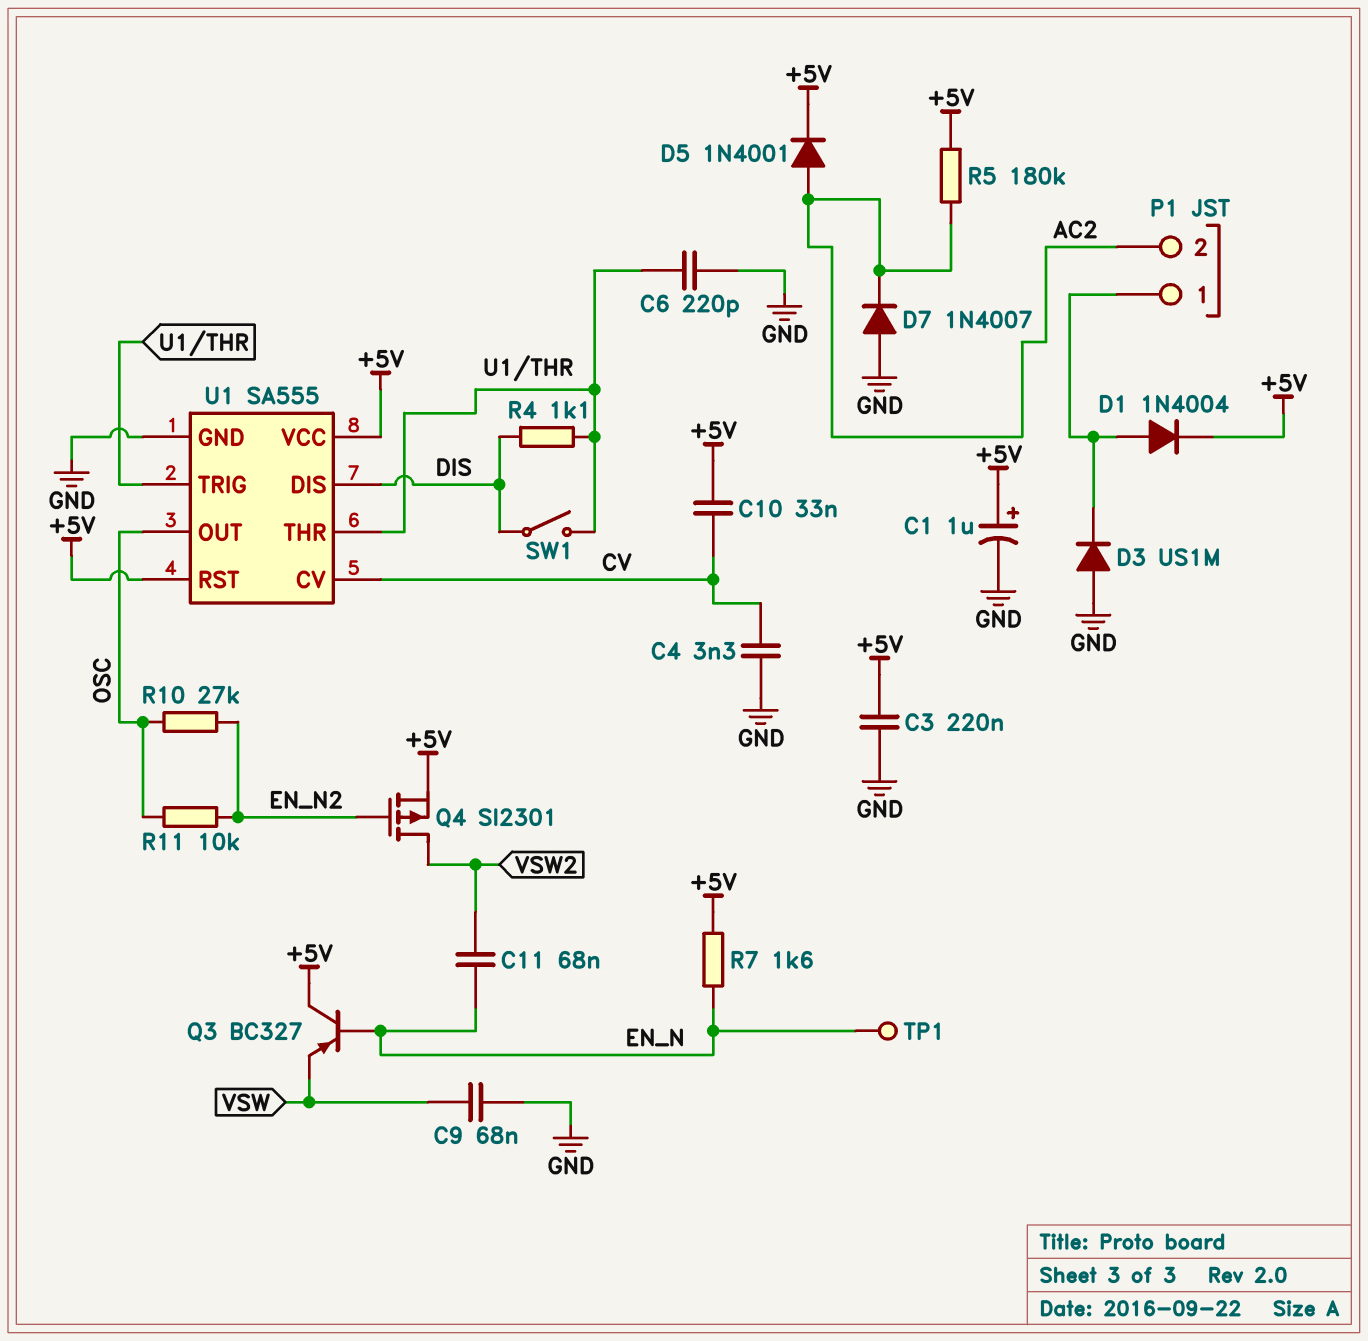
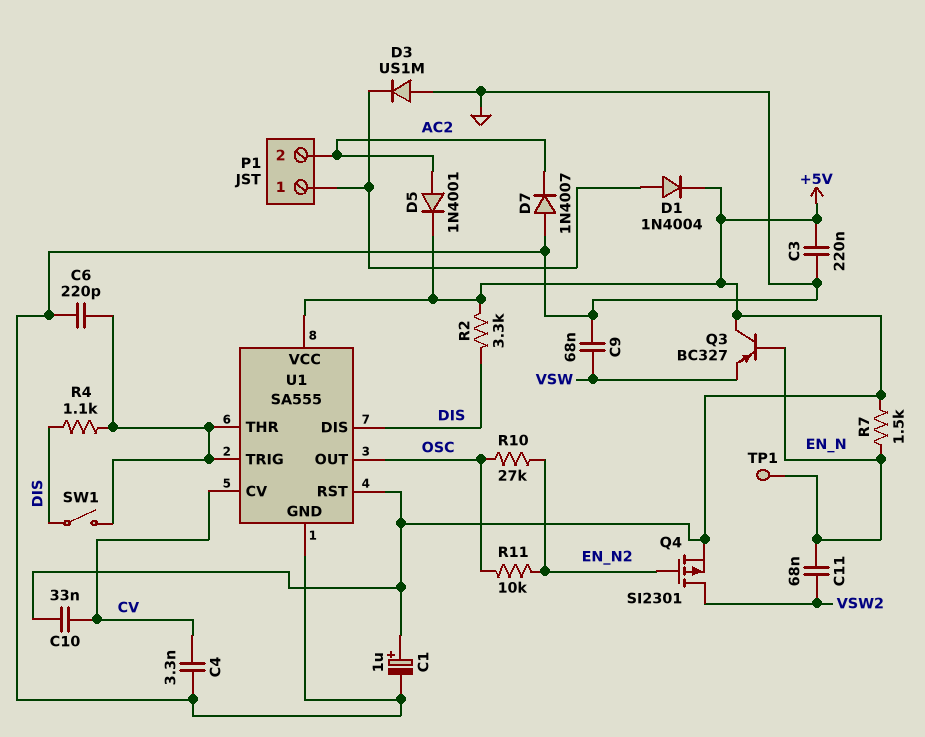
R2: none -> 3.3k (+5V, DIS)
R5: 180k (+5V, AC2) -> none
R7: 1.6k (+5V, EN_N) -> 1.5k (+5V, EN_N)

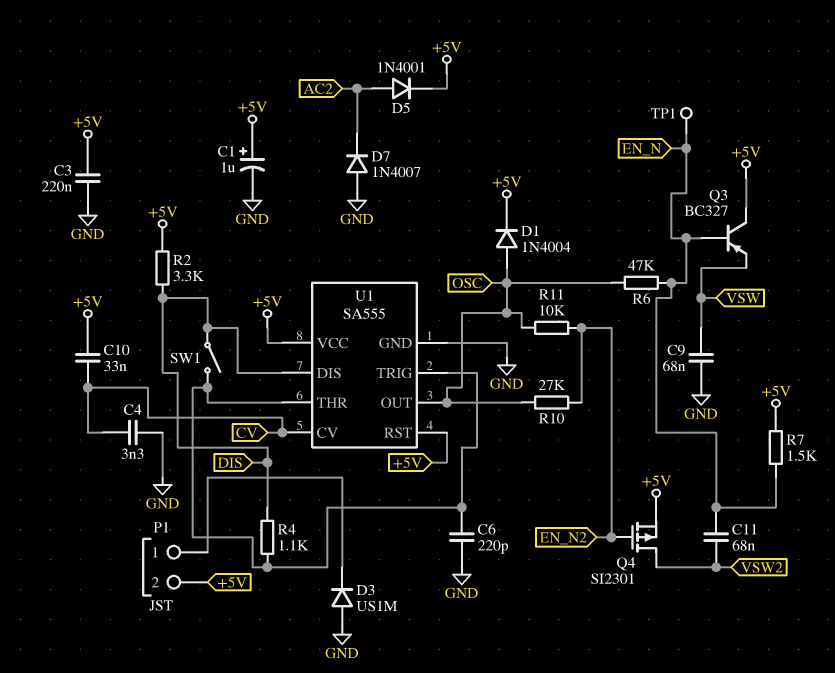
D1: diode 1N4004 (A P1/1, K +5V) -> diode 1N4004 (A OSC, K +5V)
P1 pin 2: AC2 -> +5V
R6: none -> 47k (EN_N, OSC)

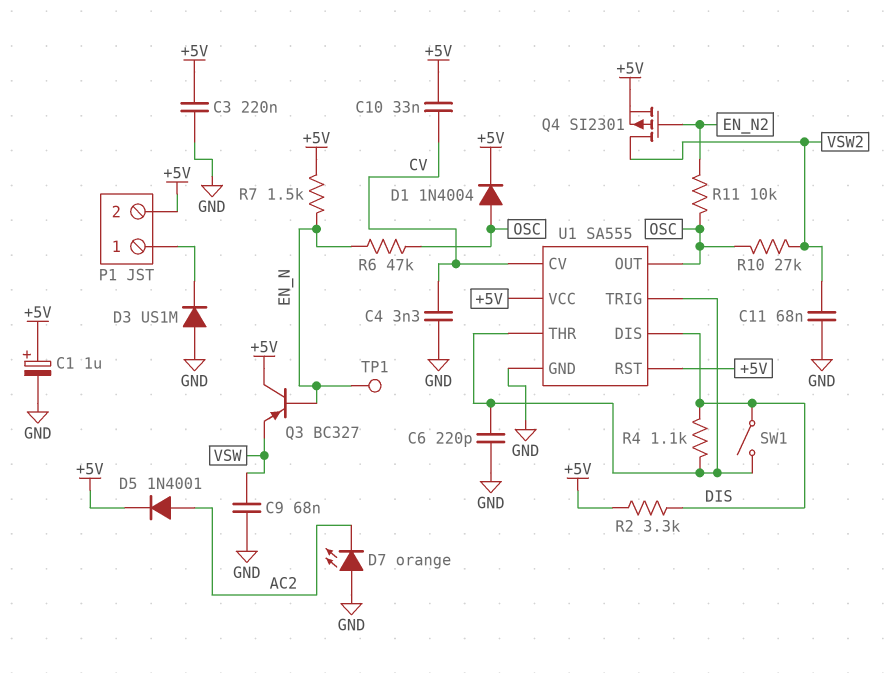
C11: 68nF (EN_N, VSW2) -> 68nF (GND, VSW2)
D7: diode 1N4007 (A GND, K AC2) -> LED orange (A GND, K AC2)
R10: 27k (EN_N2, OSC) -> 27k (OSC, VSW2)

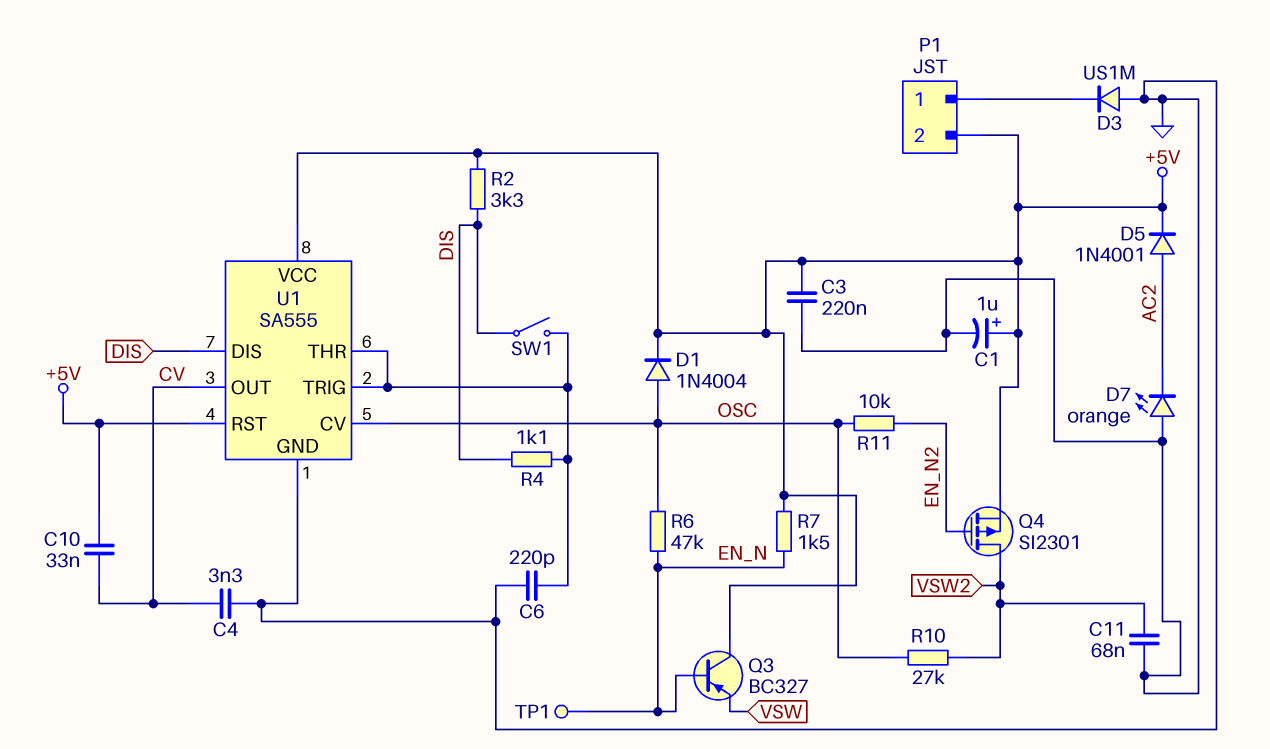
C9: 68nF (GND, VSW) -> none
U1 pin CV: CV -> OSC
U1 pin OUT: OSC -> CV

